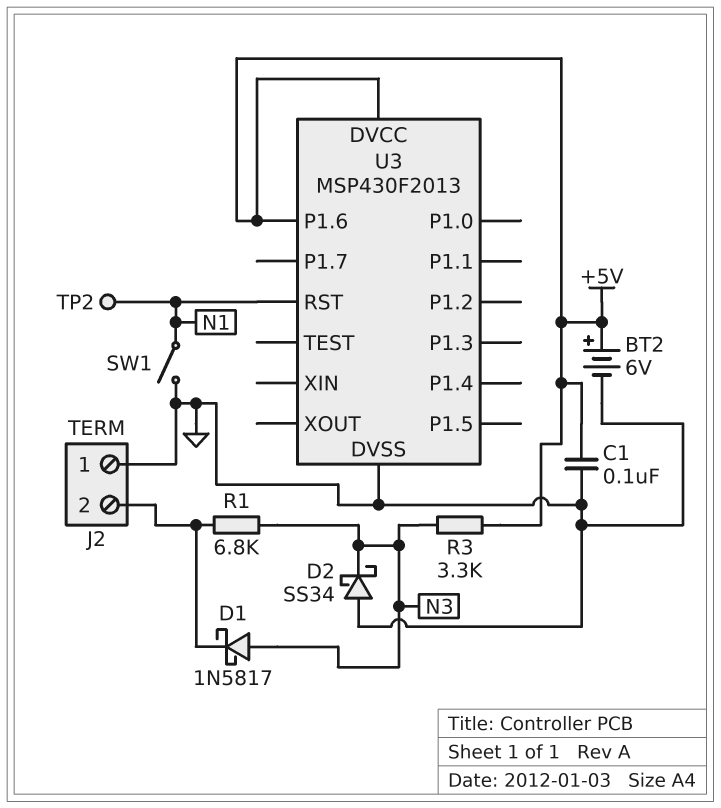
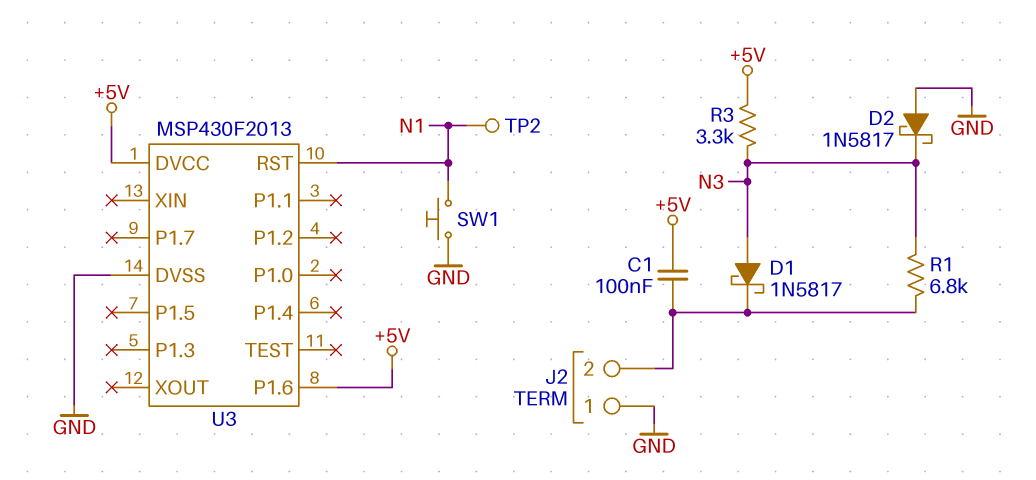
BT2: 6V (plus +5V, minus GND) -> none
C1: 100nF (+5V, GND) -> 100nF (+5V, J2/2)
D2: schottky SS34 (A GND, K N3) -> schottky 1N5817 (A GND, K N3)
SW1: switch (GND, N1) -> button (GND, N1)

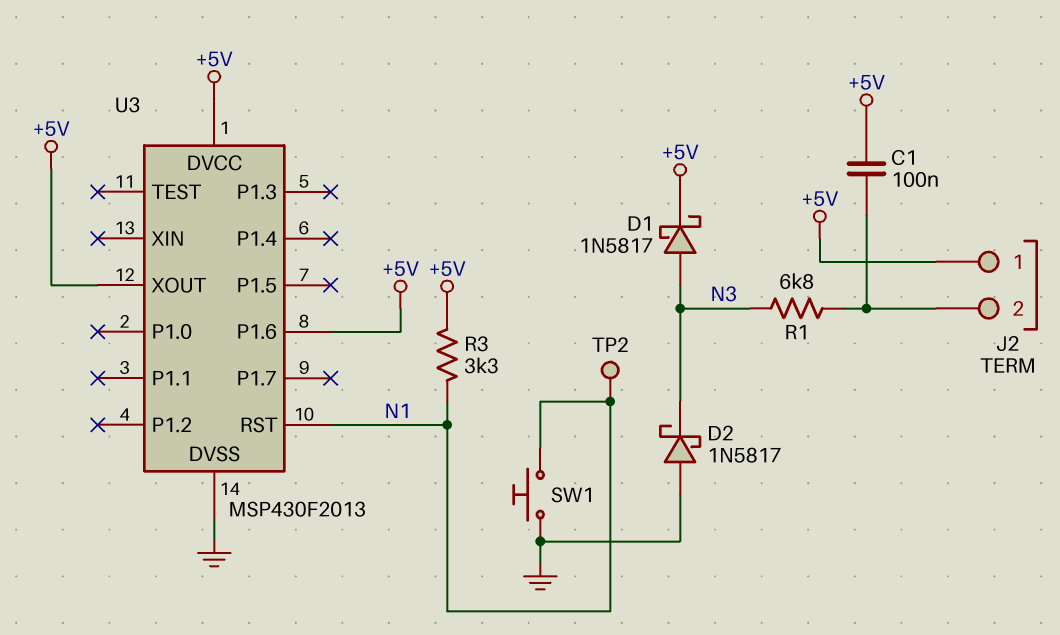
D1: schottky 1N5817 (A N3, K J2/2) -> schottky 1N5817 (A N3, K +5V)
J2 pin 1: GND -> +5V
R3: 3.3k (+5V, N3) -> 3.3k (+5V, N1)
U3 pin XOUT: none -> +5V

